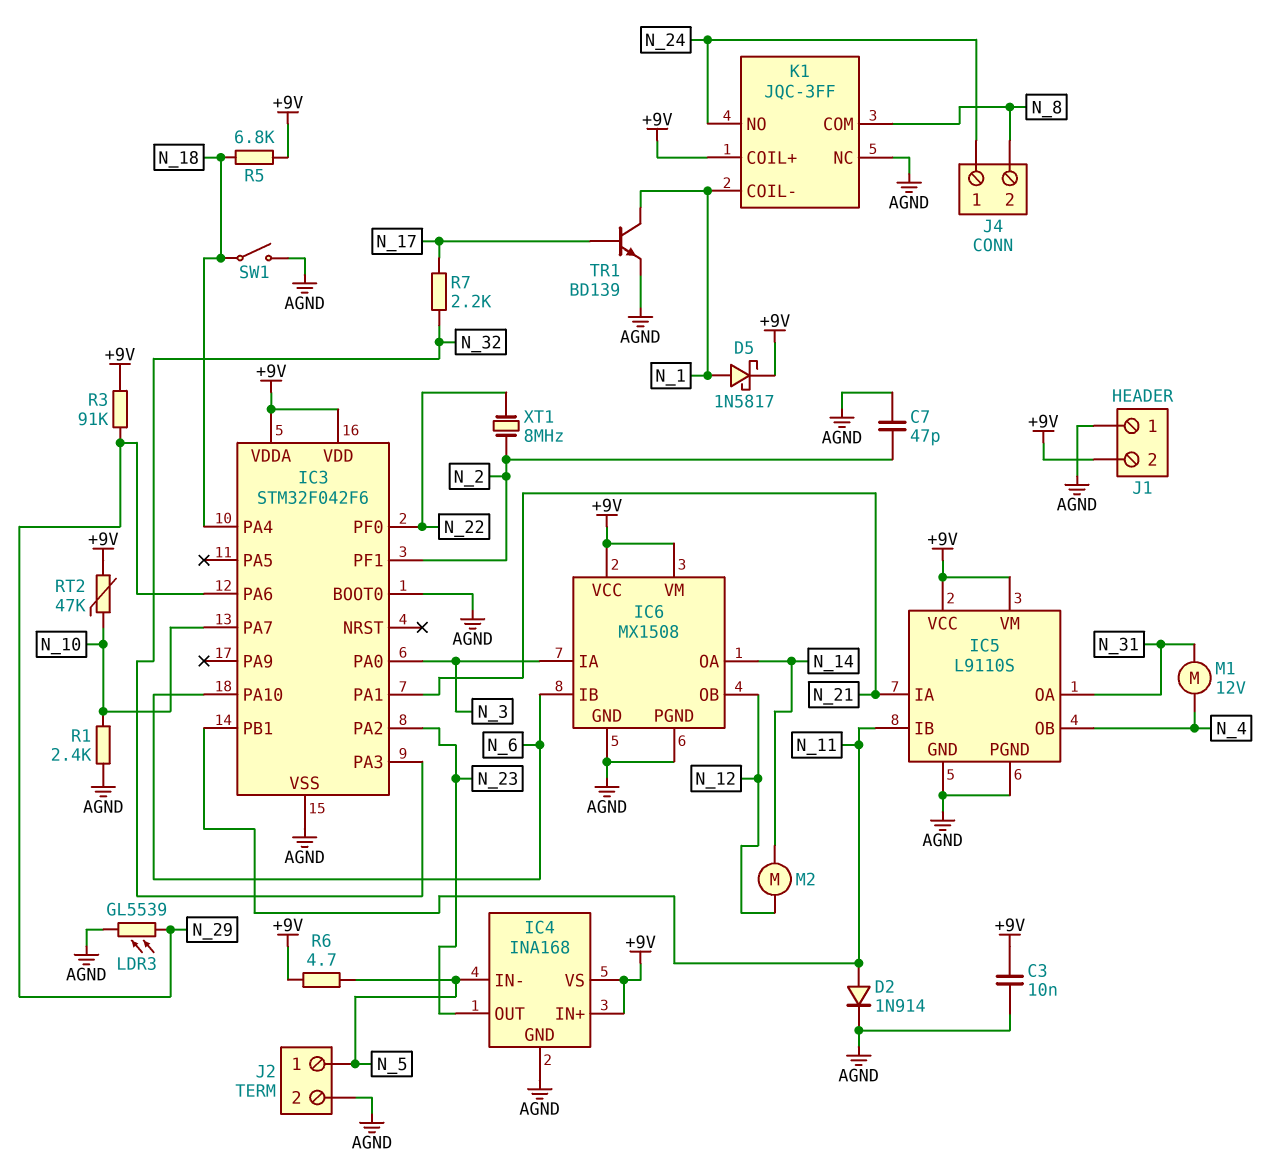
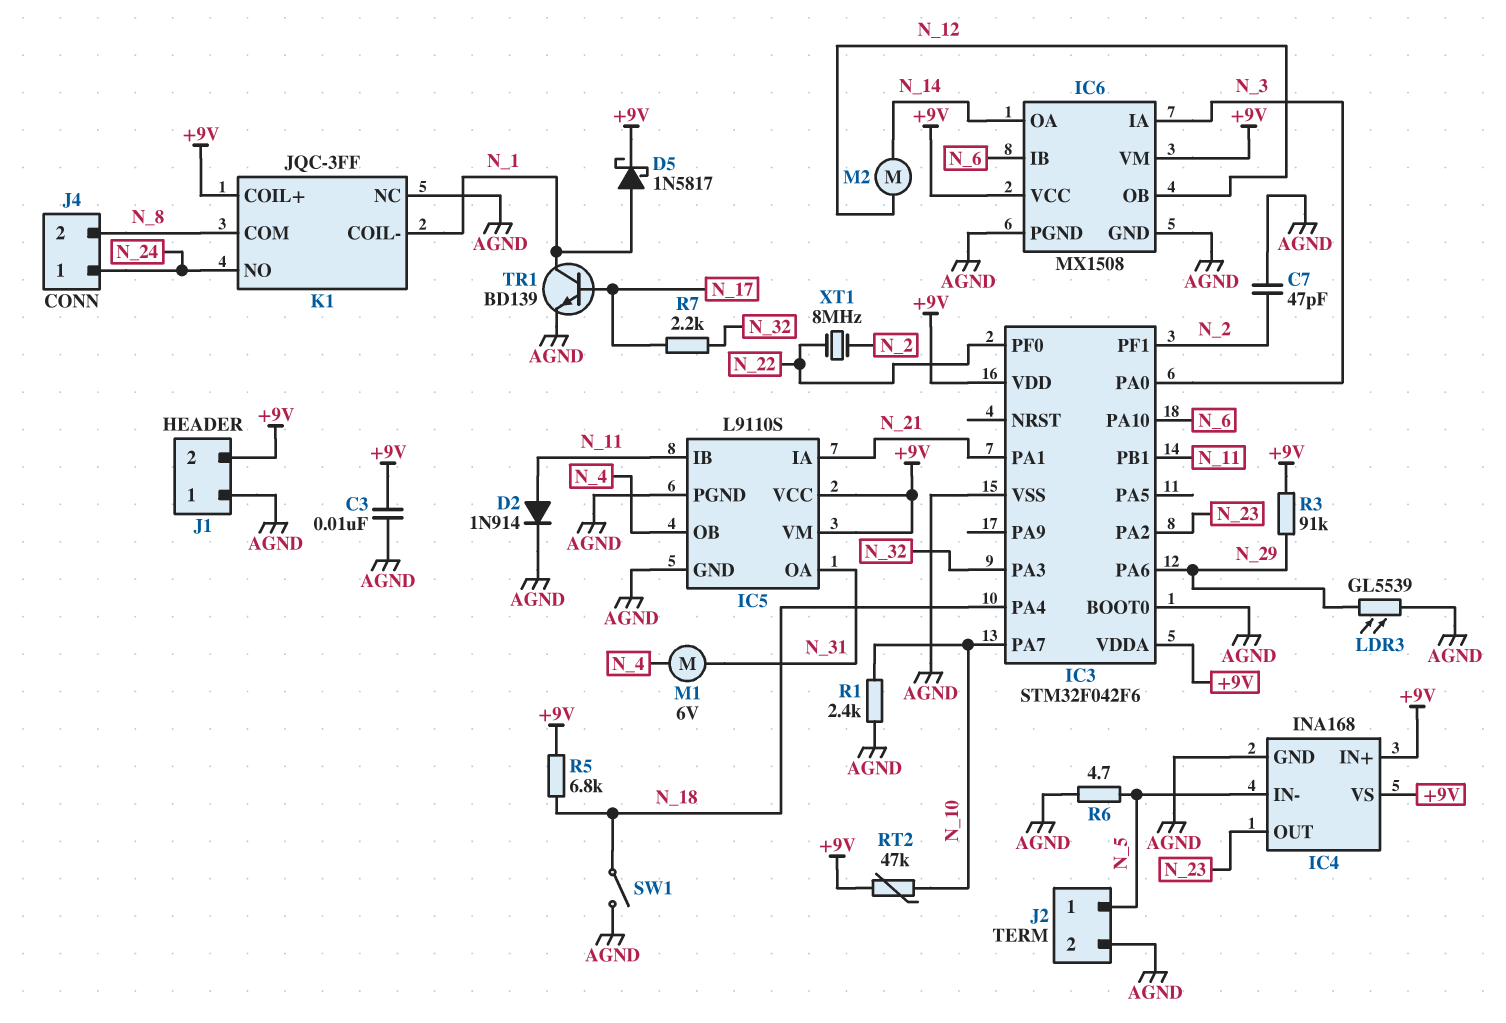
M1: motor 12V (N_4, N_31) -> motor 6V (N_4, N_31)
R6: 4.7 (+9V, N_5) -> 4.7 (AGND, N_5)

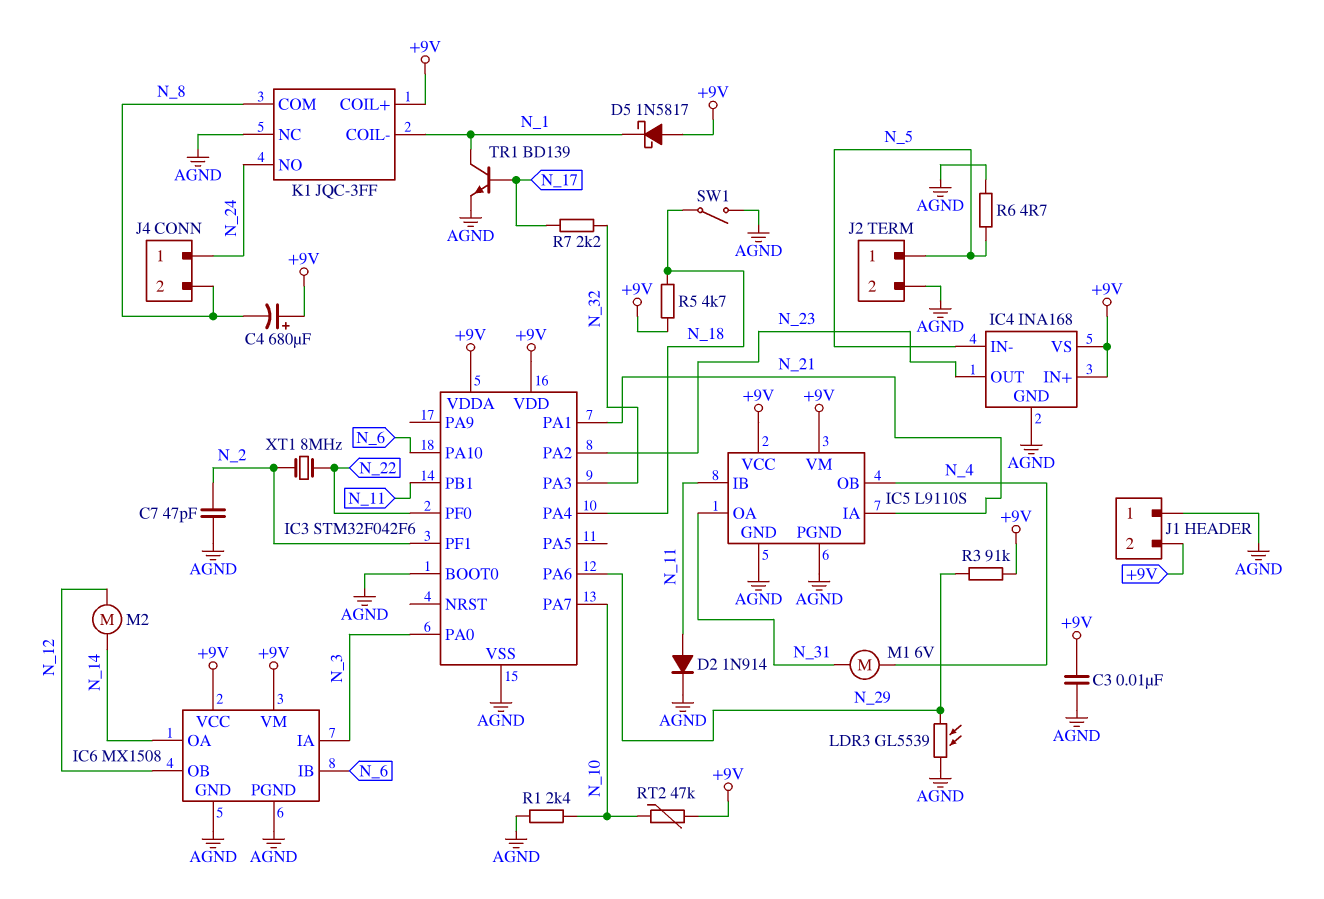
C4: none -> 680uF (plus +9V, minus N_8)
D5: schottky 1N5817 (A N_1, K +9V) -> schottky 1N5817 (A +9V, K N_1)
R5: 6.8k (+9V, N_18) -> 4.7k (+9V, N_18)

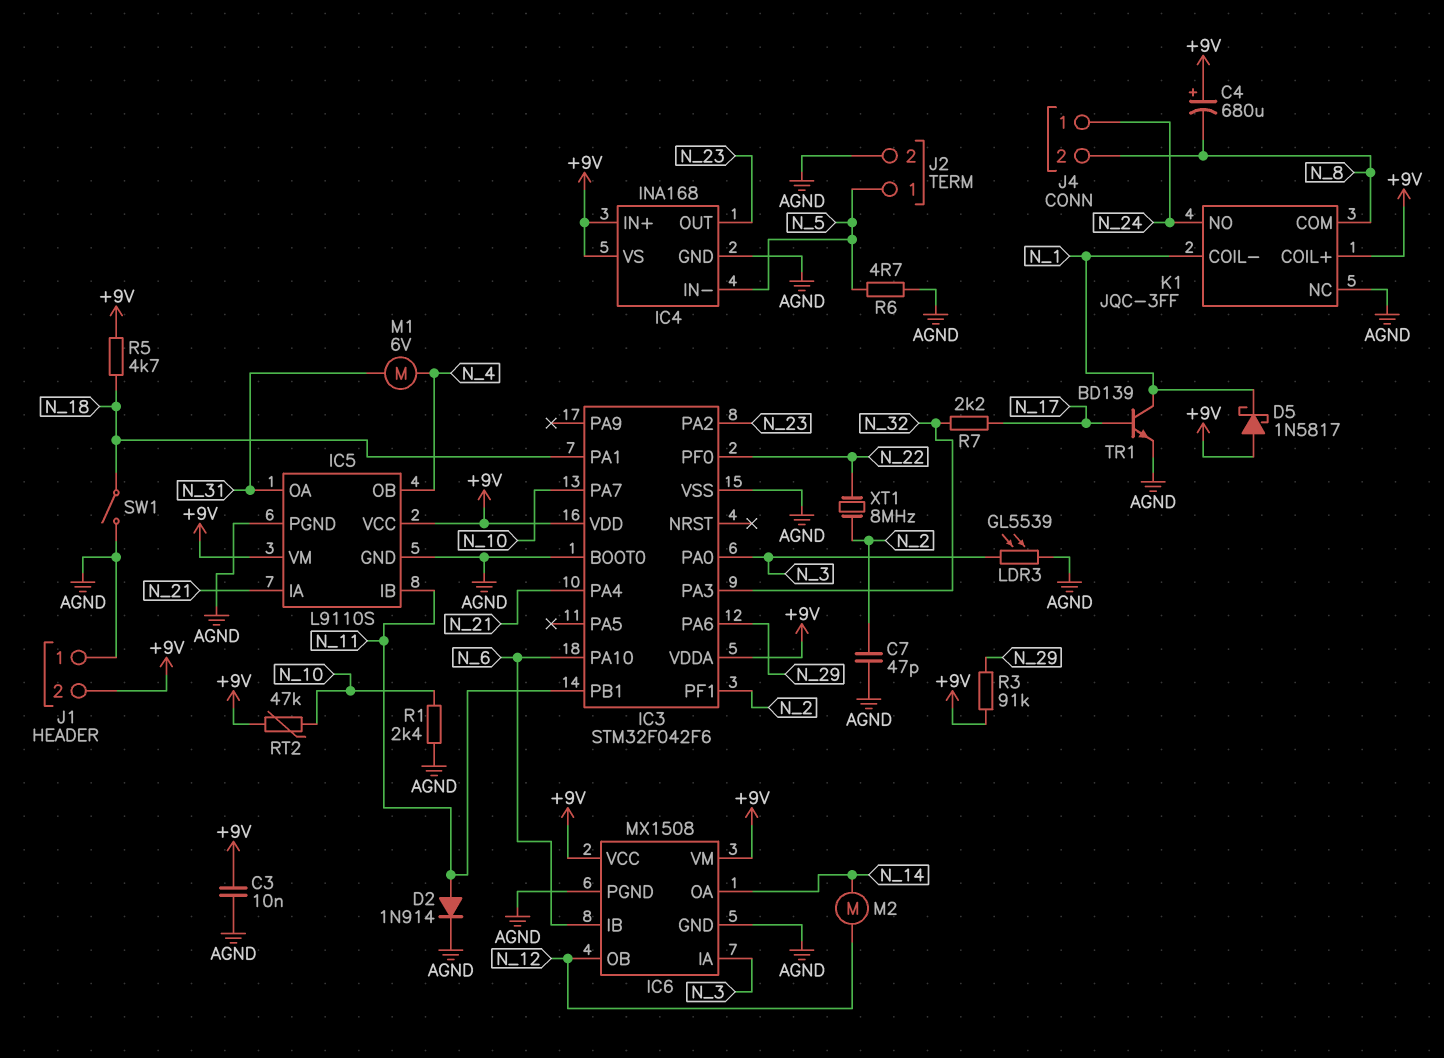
IC3 pin PA1: N_21 -> N_18
IC3 pin PA4: N_18 -> N_21
LDR3: GL5539 (AGND, N_29) -> GL5539 (AGND, N_3)

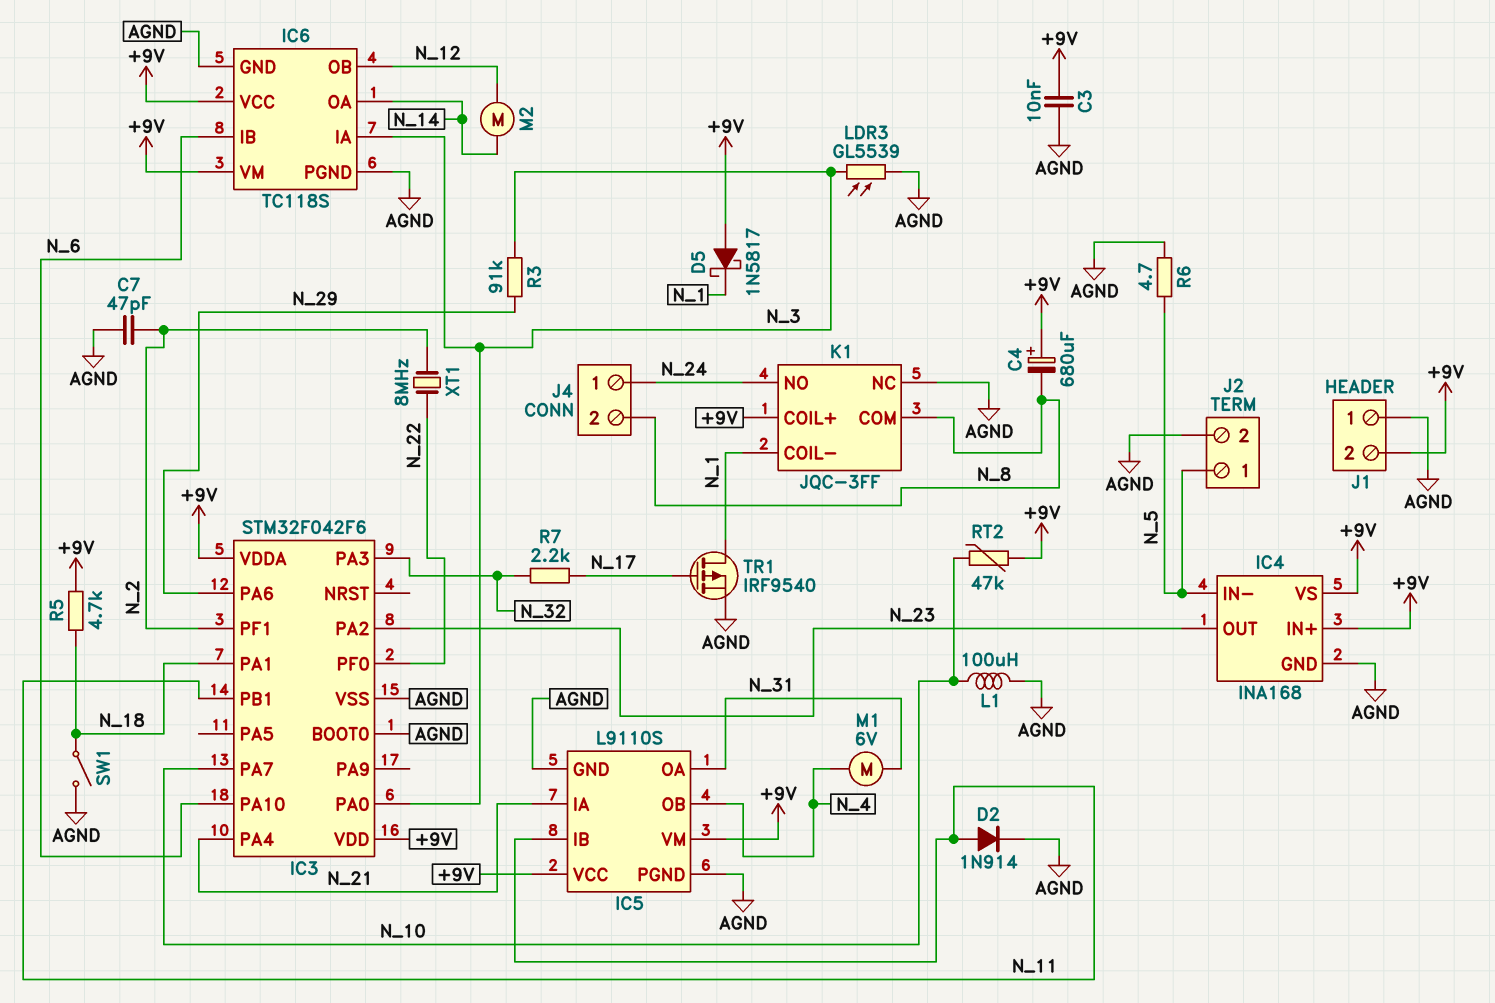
IC6: MX1508 -> TC118S
L1: none -> 100uH (AGND, N_10)
R1: 2.4k (AGND, N_10) -> none
R3: 91k (+9V, N_29) -> 91k (N_3, N_29)
TR1: NPN BD139 (B N_17, C N_1, E AGND) -> PMOS IRF9540 (G N_17, D N_1, S AGND)

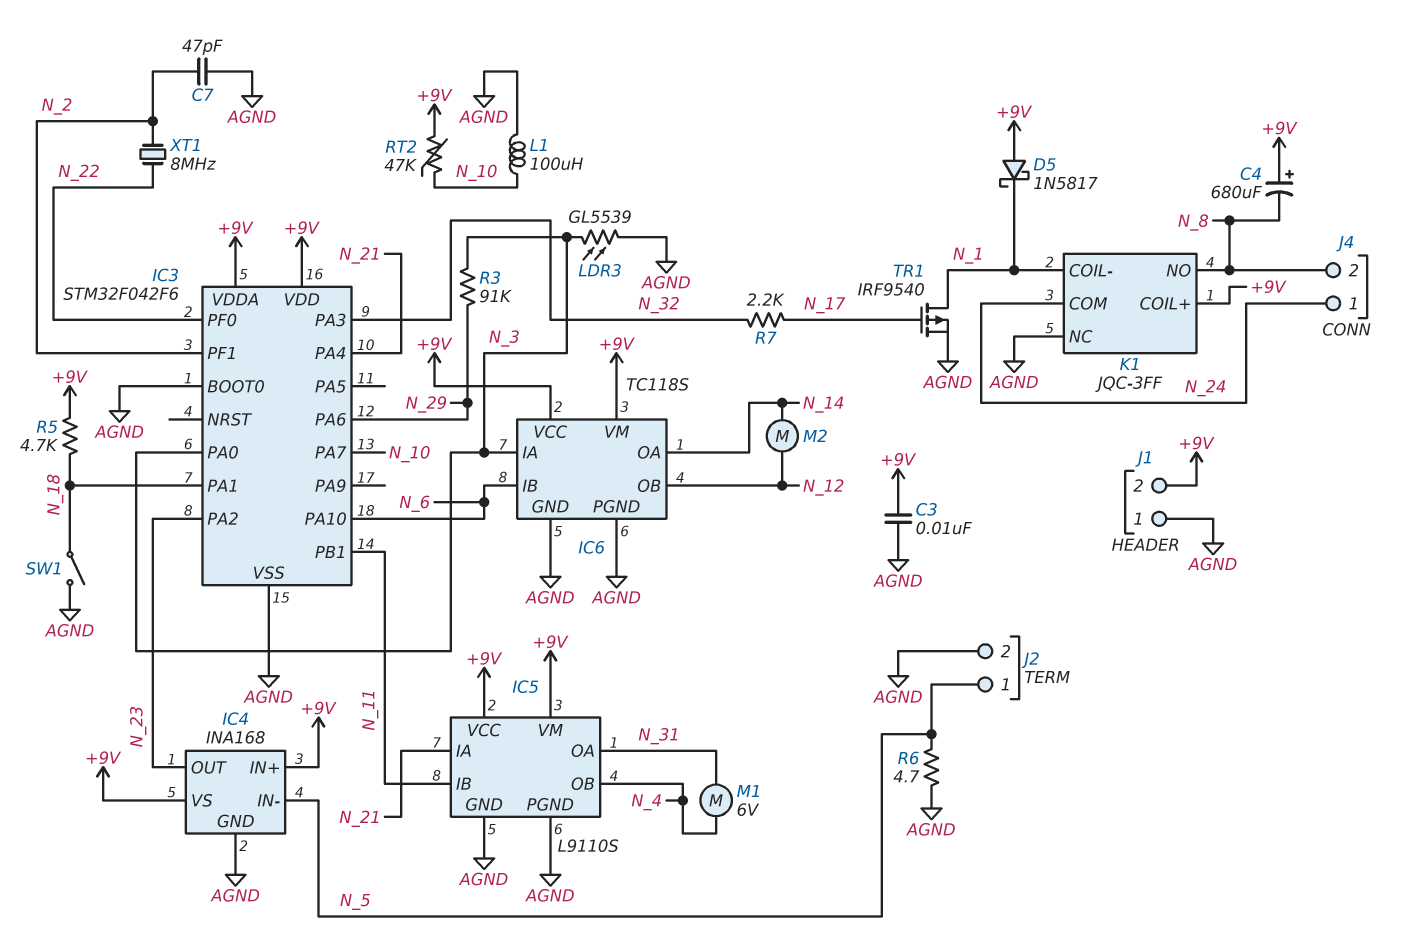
D2: diode 1N914 (A N_11, K AGND) -> none
K1 pin COM: N_8 -> N_24
K1 pin NO: N_24 -> N_8

